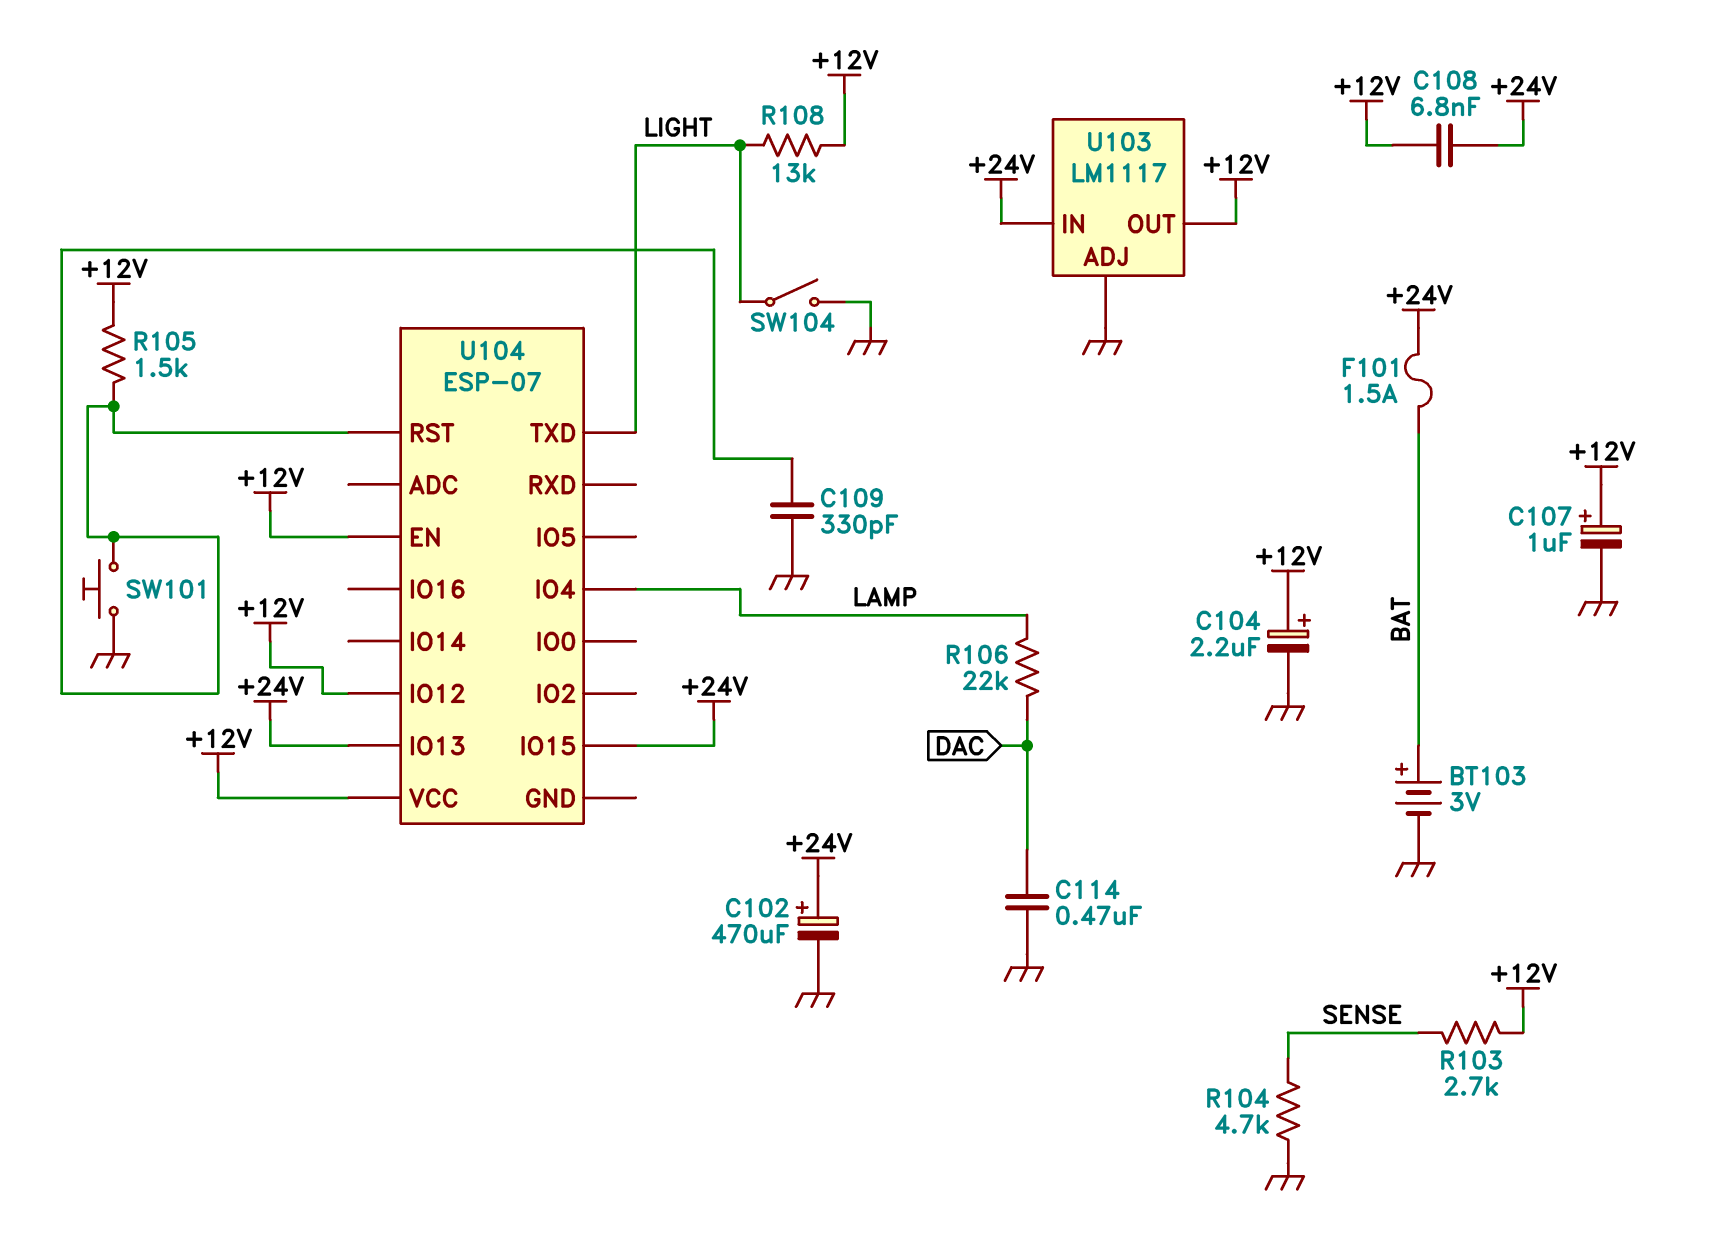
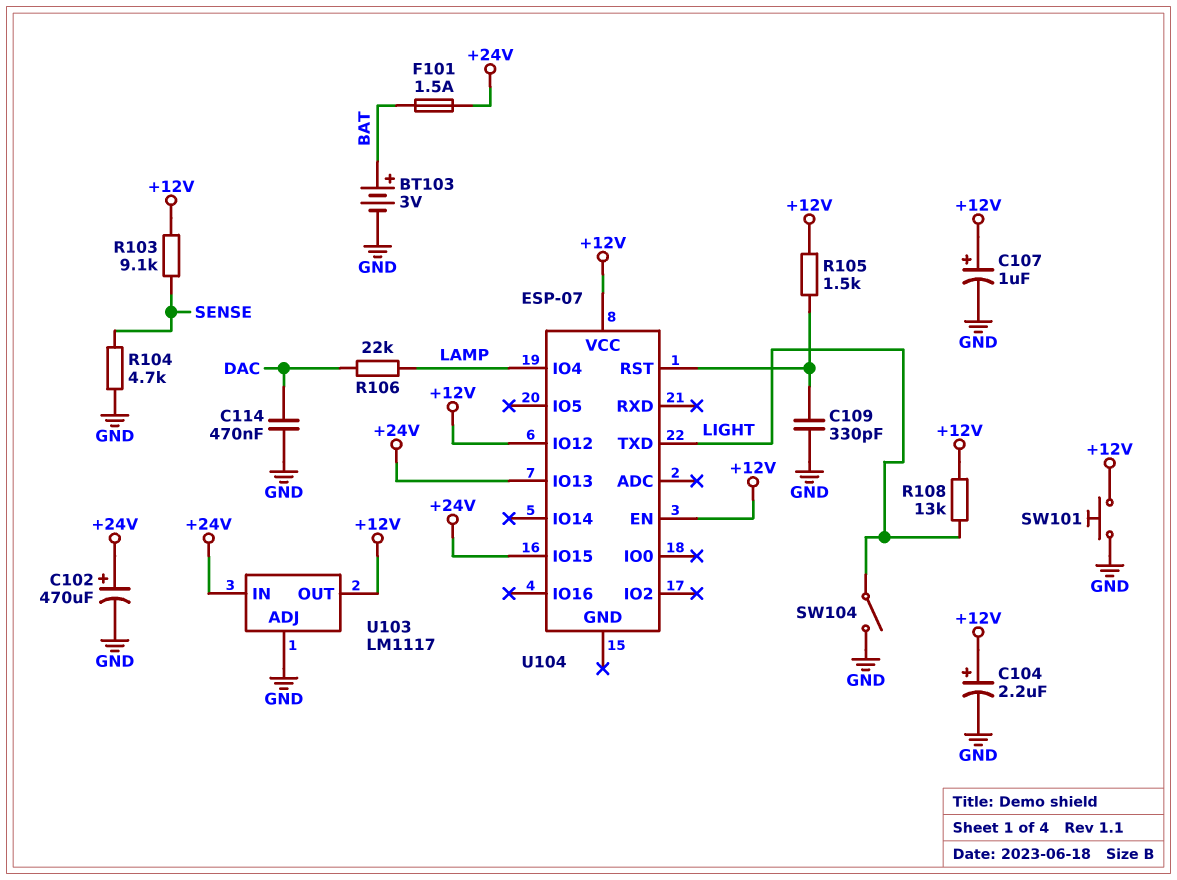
C108: 6.8nF (+12V, +24V) -> none
R103: 2.7k (+12V, SENSE) -> 9.1k (+12V, SENSE)
SW101: button (GND, U104/RST) -> button (+12V, GND)

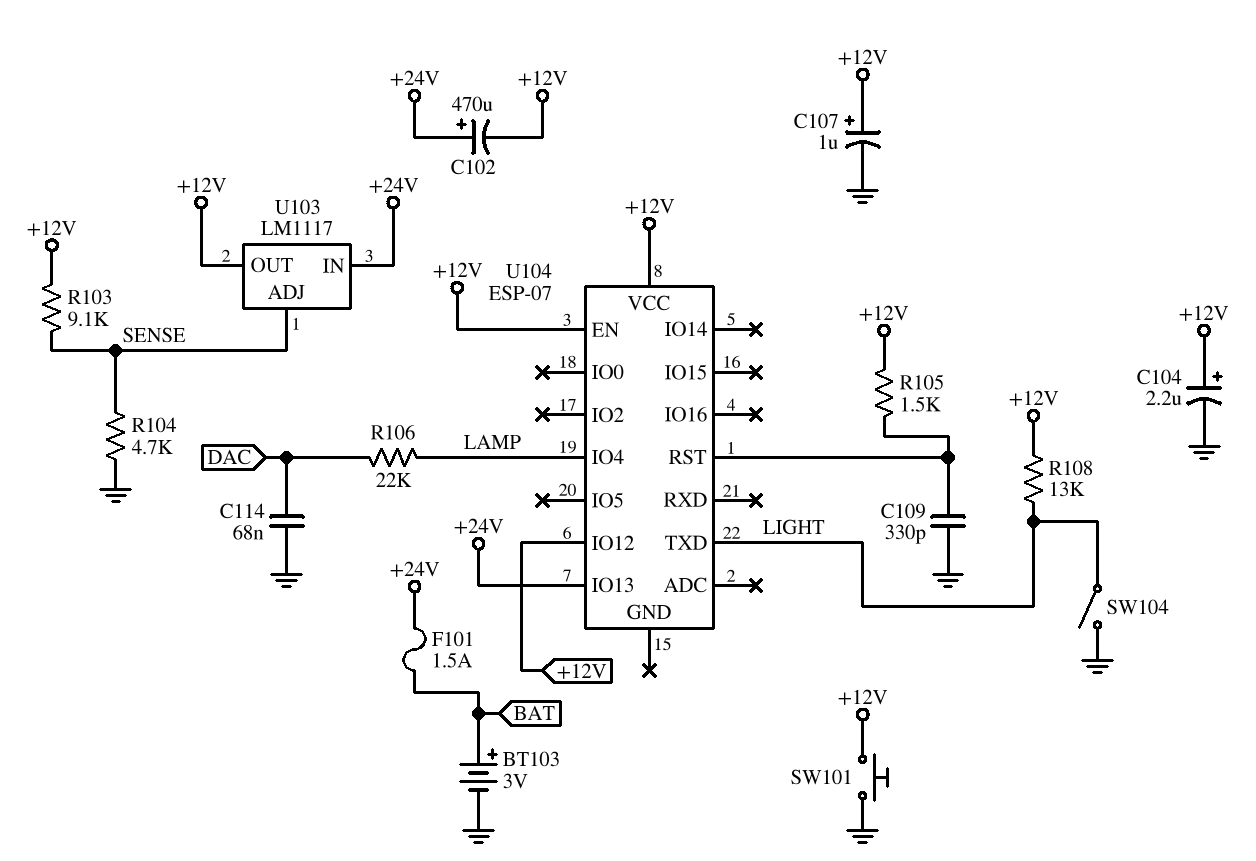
C102: 470uF (plus +24V, minus GND) -> 470uF (plus +24V, minus +12V)
C114: 470nF (DAC, GND) -> 68nF (DAC, GND)
U103 pin ADJ: GND -> SENSE
U104 pin IO15: +24V -> none

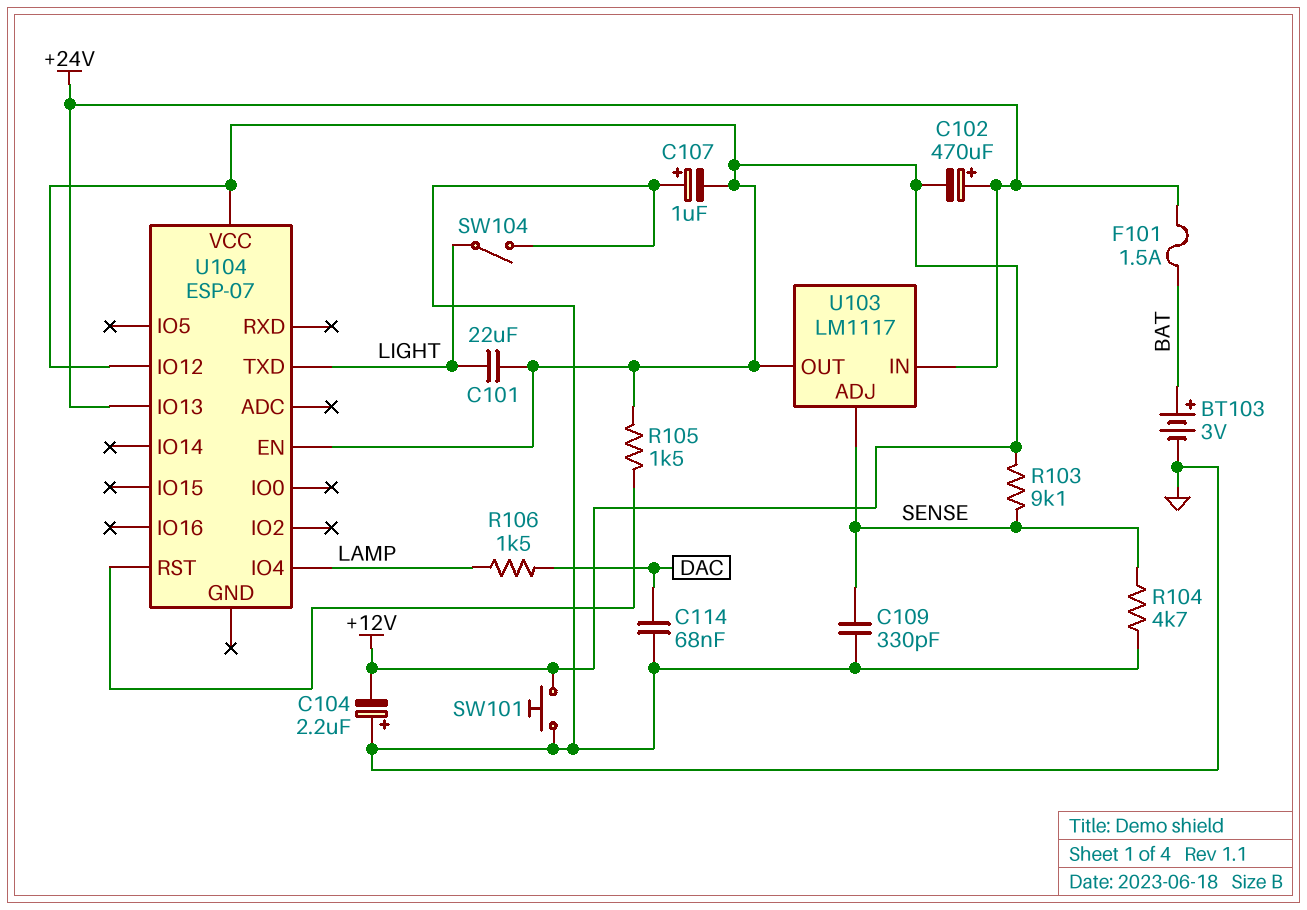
C101: none -> 22uF (+12V, LIGHT)
C104: 2.2uF (plus +12V, minus GND) -> 2.2uF (plus GND, minus +12V)
C107: 1uF (plus +12V, minus GND) -> 1uF (plus GND, minus +12V)
C109: 330pF (GND, U104/RST) -> 330pF (GND, SENSE)
R106: 22k (DAC, LAMP) -> 1.5k (DAC, LAMP)
R108: 13k (+12V, LIGHT) -> none

